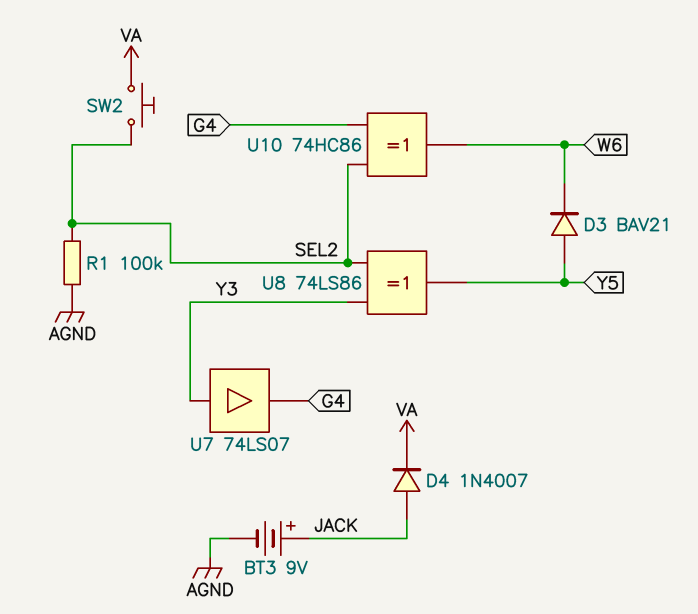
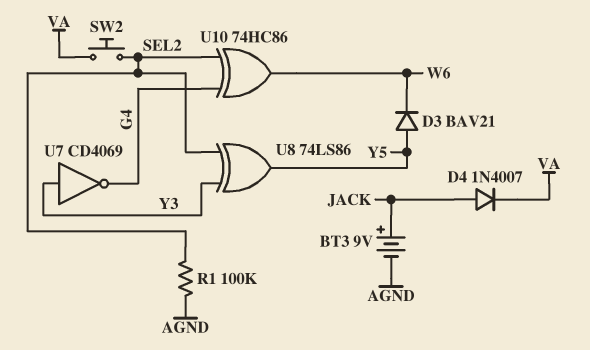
U7: buffer 74LS07 (in Y3, out G4) -> NOT CD4069 (in Y3, out G4)

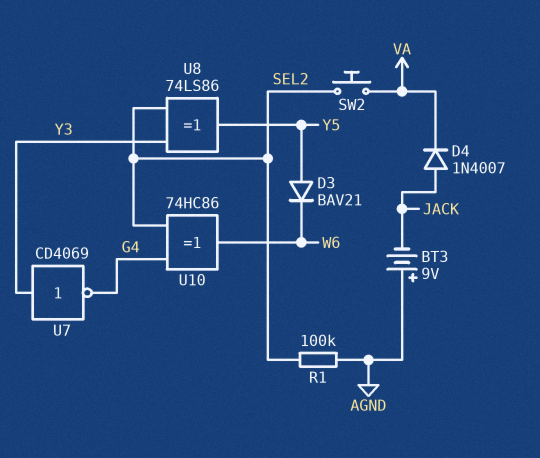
BT3: 9V (plus JACK, minus AGND) -> 9V (plus AGND, minus JACK)

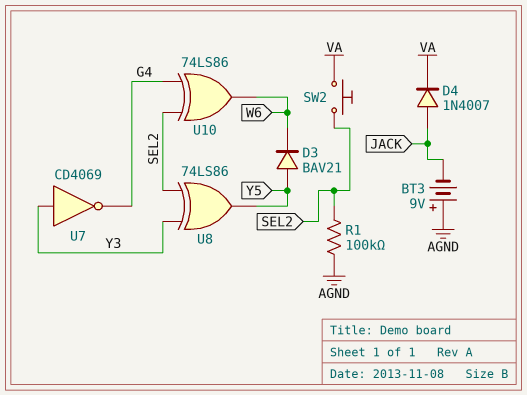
U10: XOR 74HC86 (in G4, in SEL2, out W6) -> XOR 74LS86 (in G4, in SEL2, out W6)

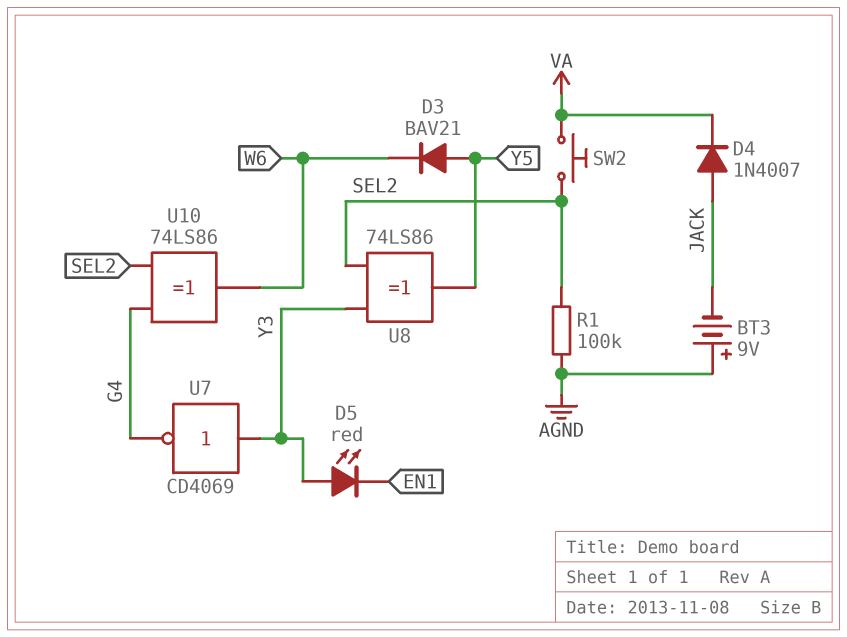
D5: none -> LED red (A Y3, K EN1)

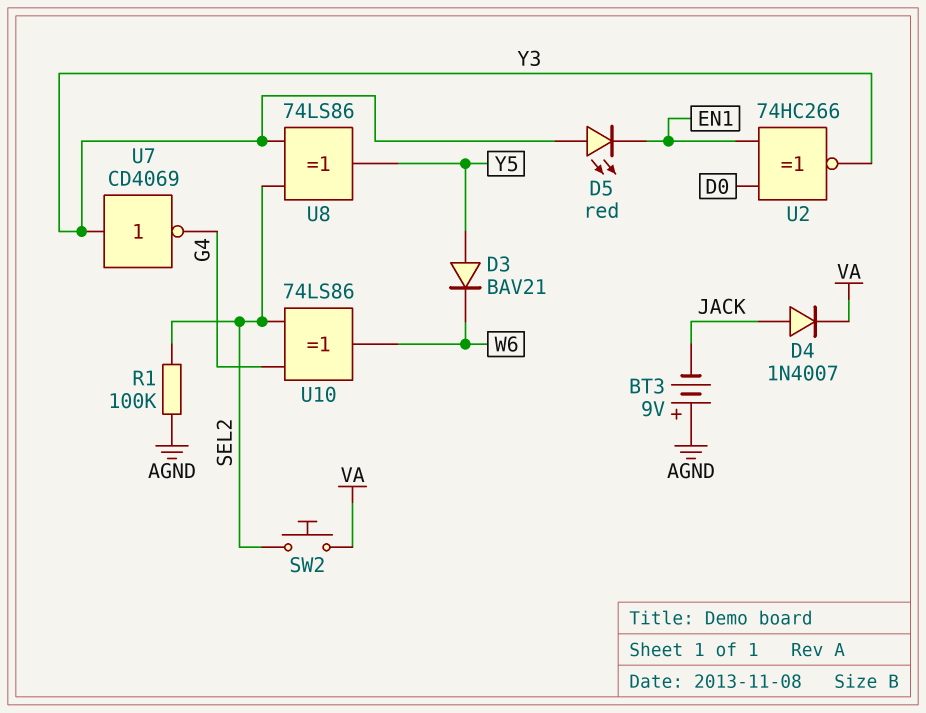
U2: none -> XNOR 74HC266 (in D0, in EN1, out Y3)

